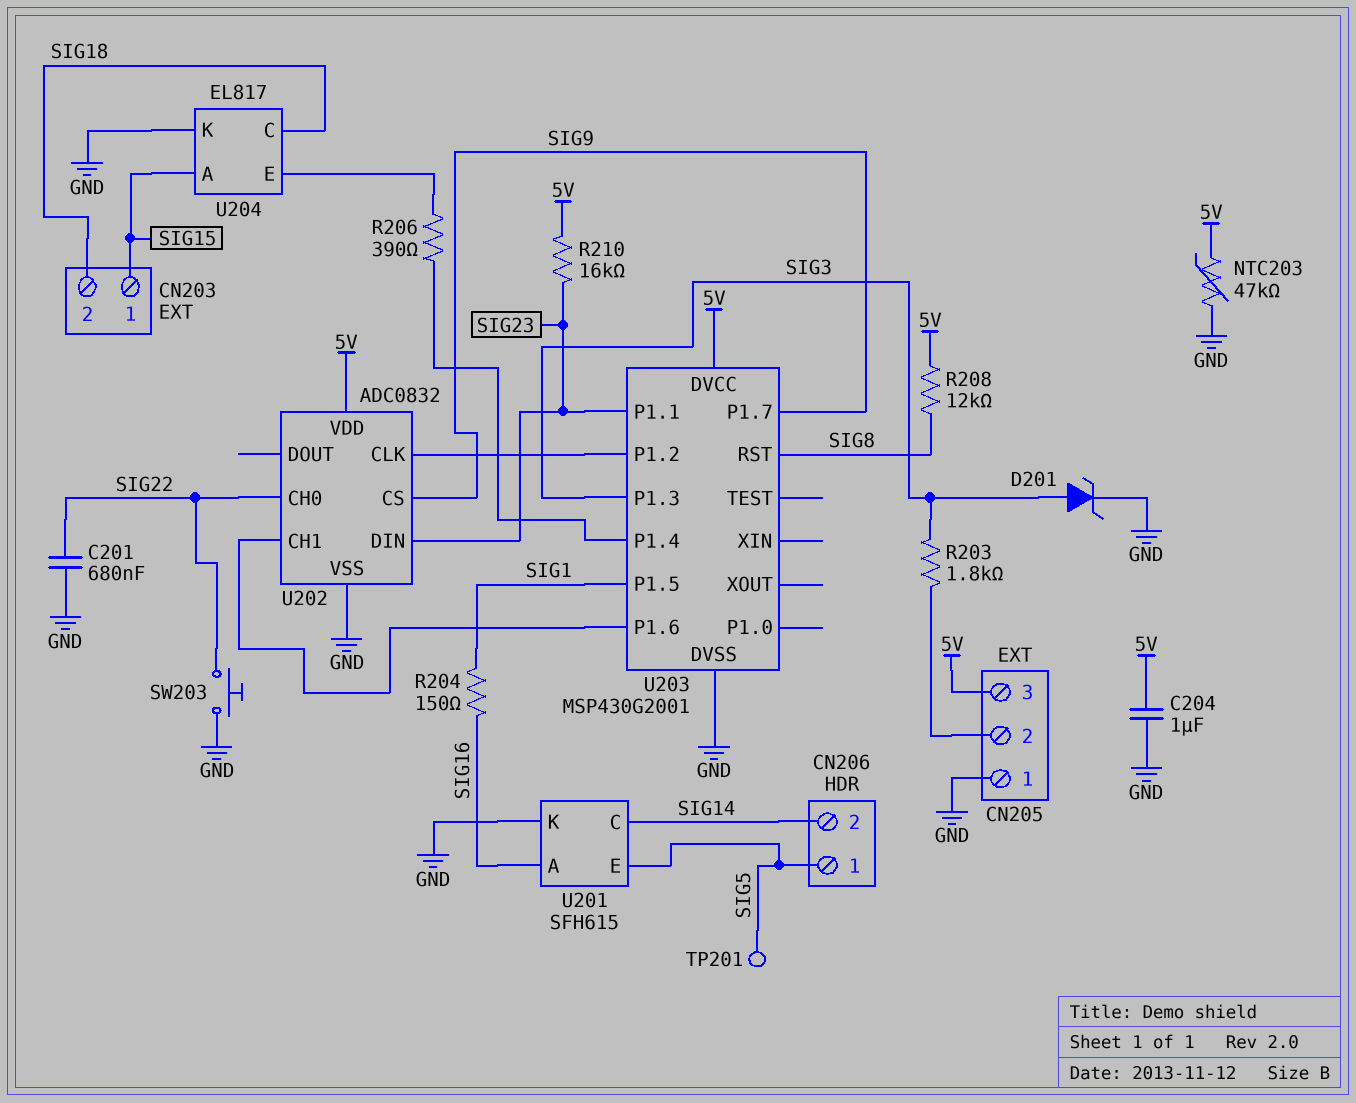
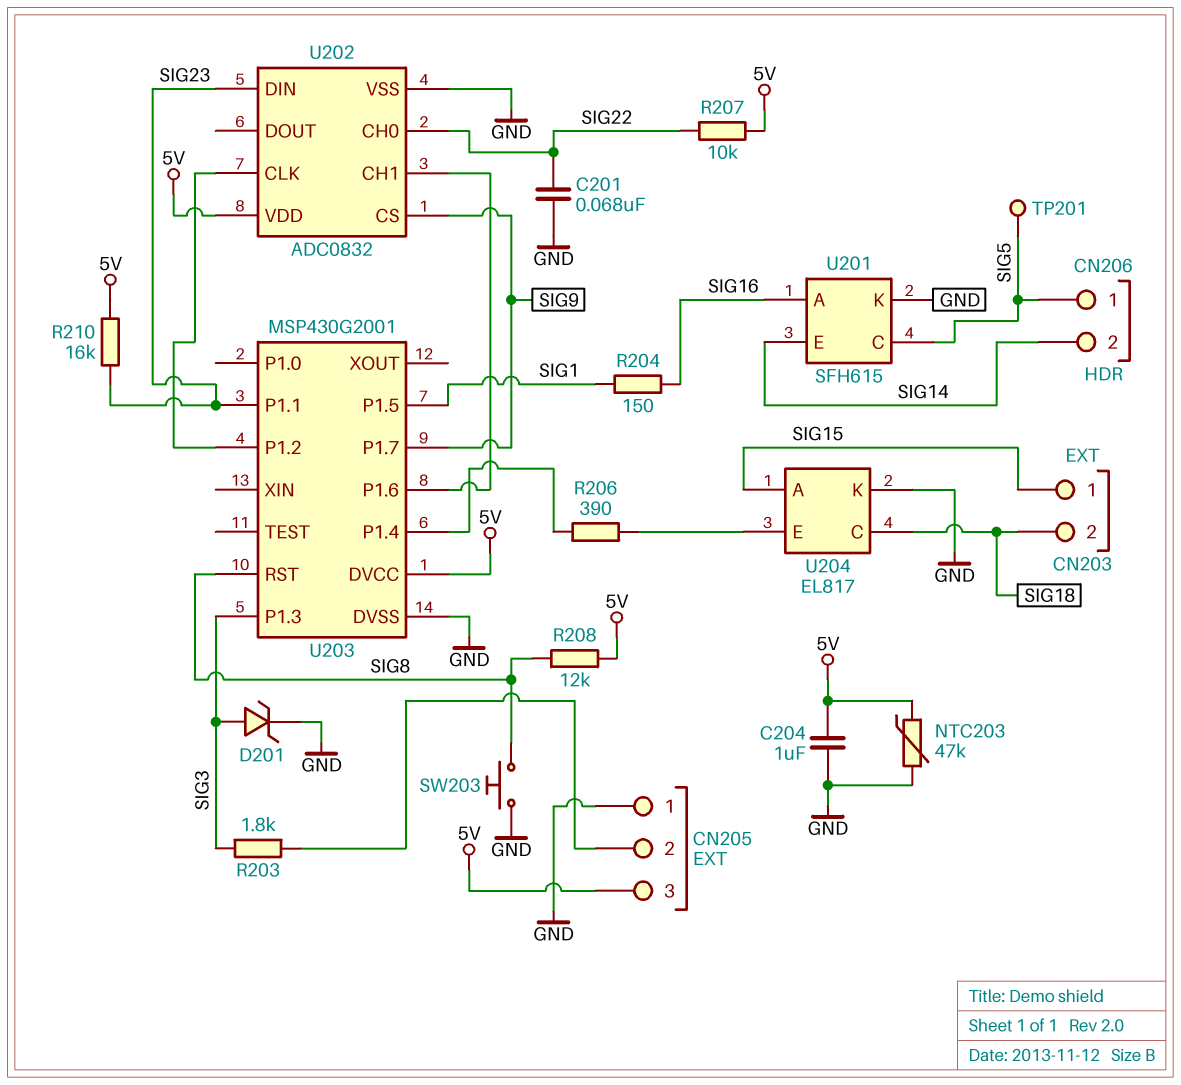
C201: 680nF (GND, SIG22) -> 68nF (GND, SIG22)
R207: none -> 10k (5V, SIG22)
SW203: button (GND, SIG22) -> button (GND, SIG8)
U201 pin C: SIG14 -> SIG5
U201 pin E: SIG5 -> SIG14

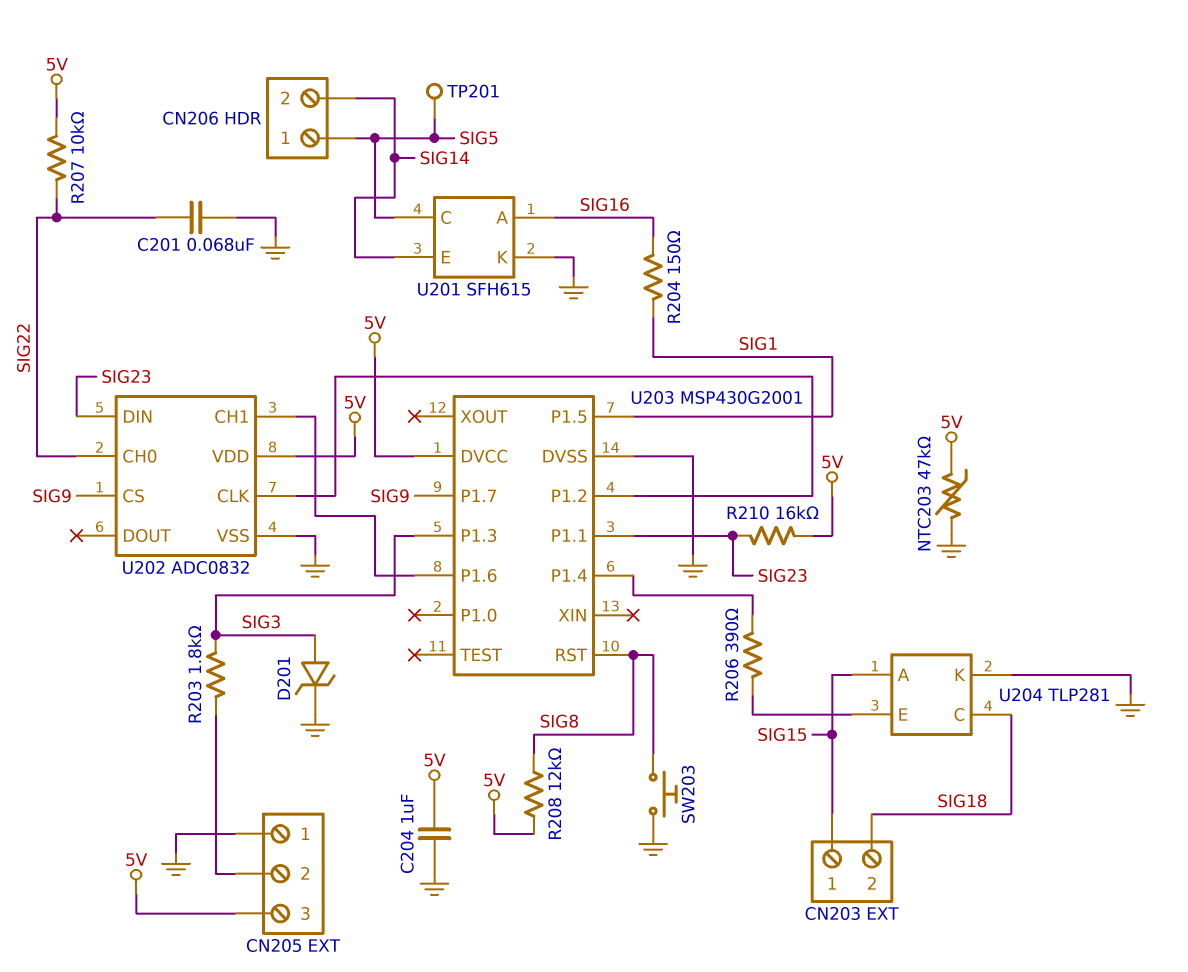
U204: EL817 -> TLP281

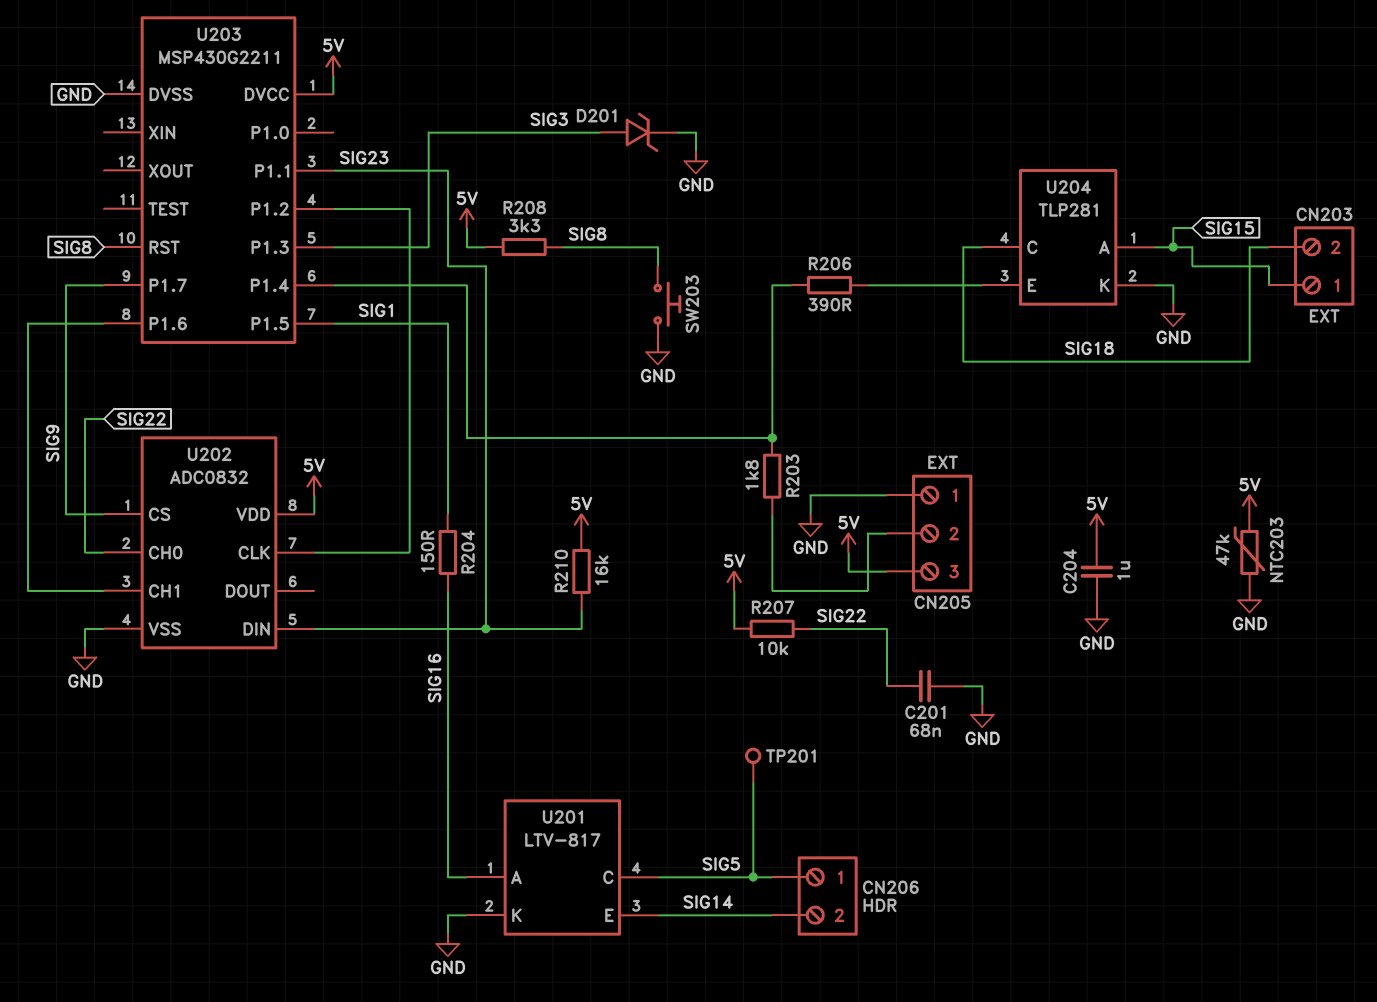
R203: 1.8k (CN205/2, SIG3) -> 1.8k (CN205/2, U203/P1.4)
R208: 12k (5V, SIG8) -> 3.3k (5V, SIG8)
U201: SFH615 -> LTV-817
U203: MSP430G2001 -> MSP430G2211

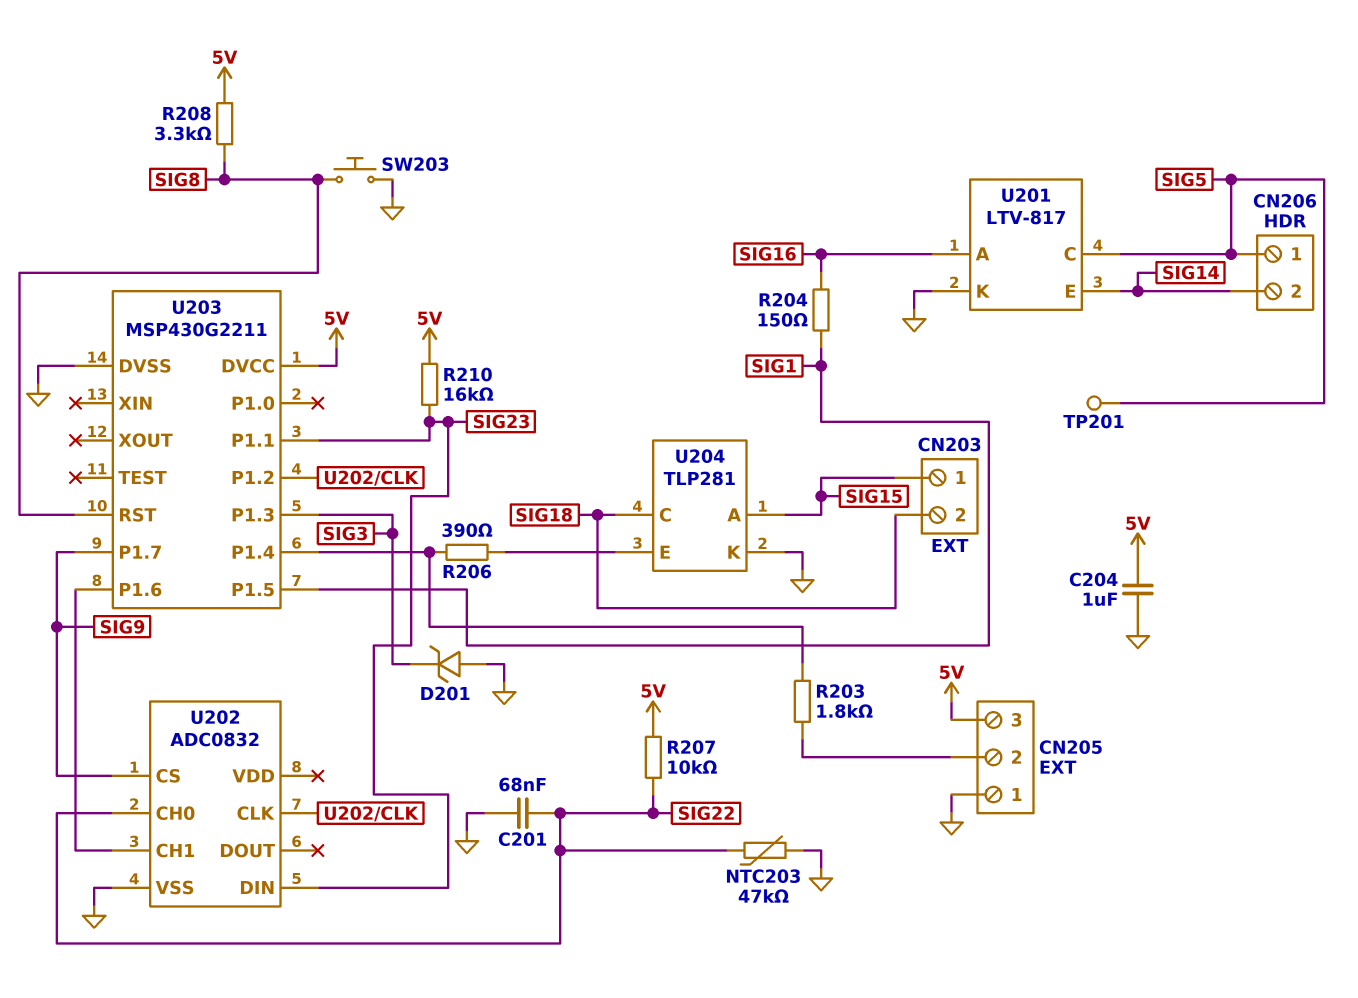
D201: zener (A SIG3, K GND) -> zener (A GND, K SIG3)
NTC203: 47k (5V, GND) -> 47k (GND, SIG22)
U202 pin VDD: 5V -> none

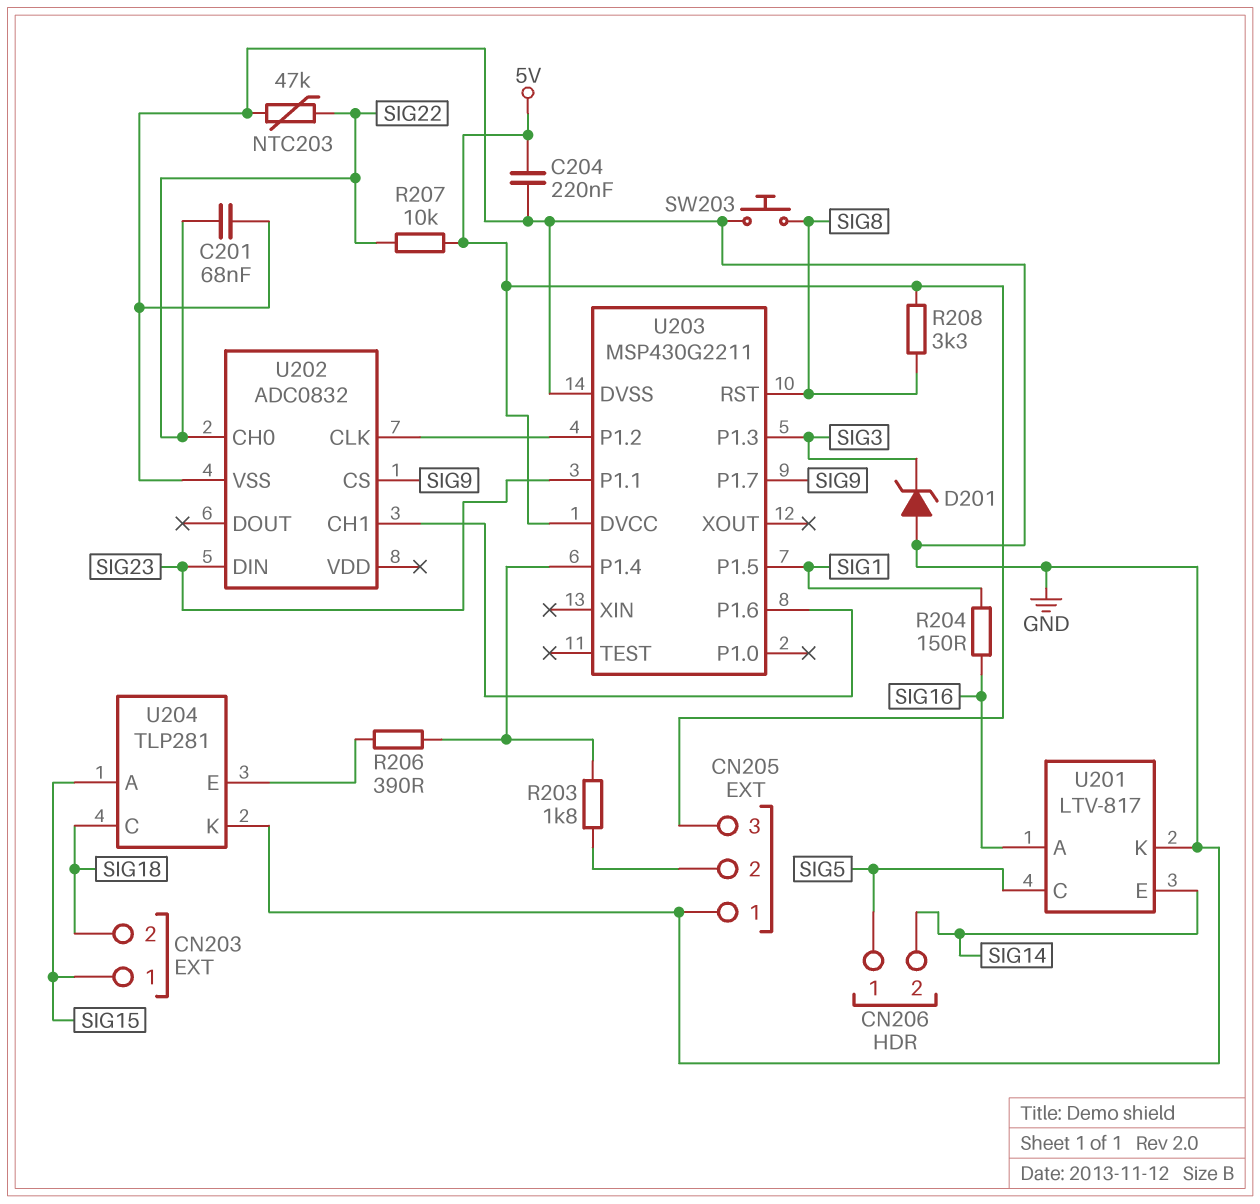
C204: 1uF (5V, GND) -> 220nF (5V, GND)
R210: 16k (5V, SIG23) -> none
TP201: test point (SIG5) -> none

